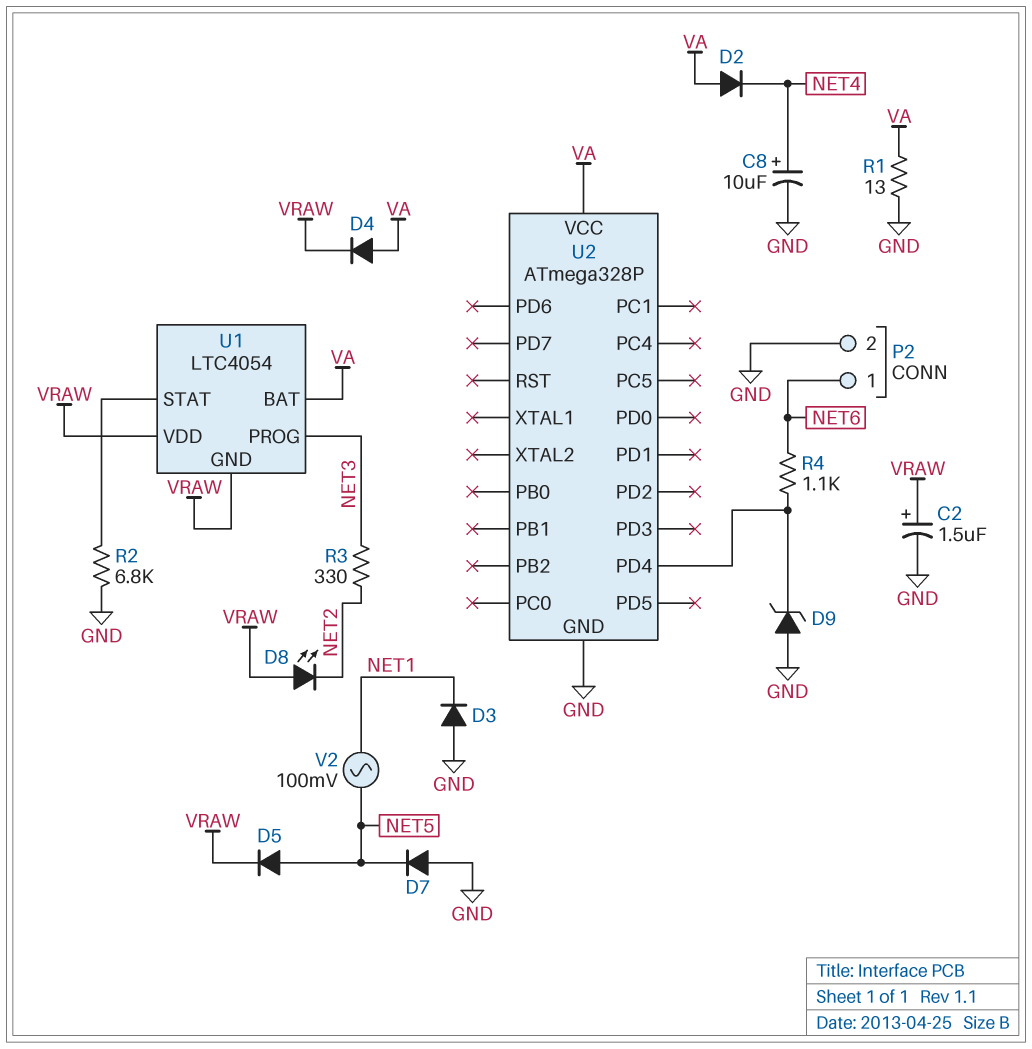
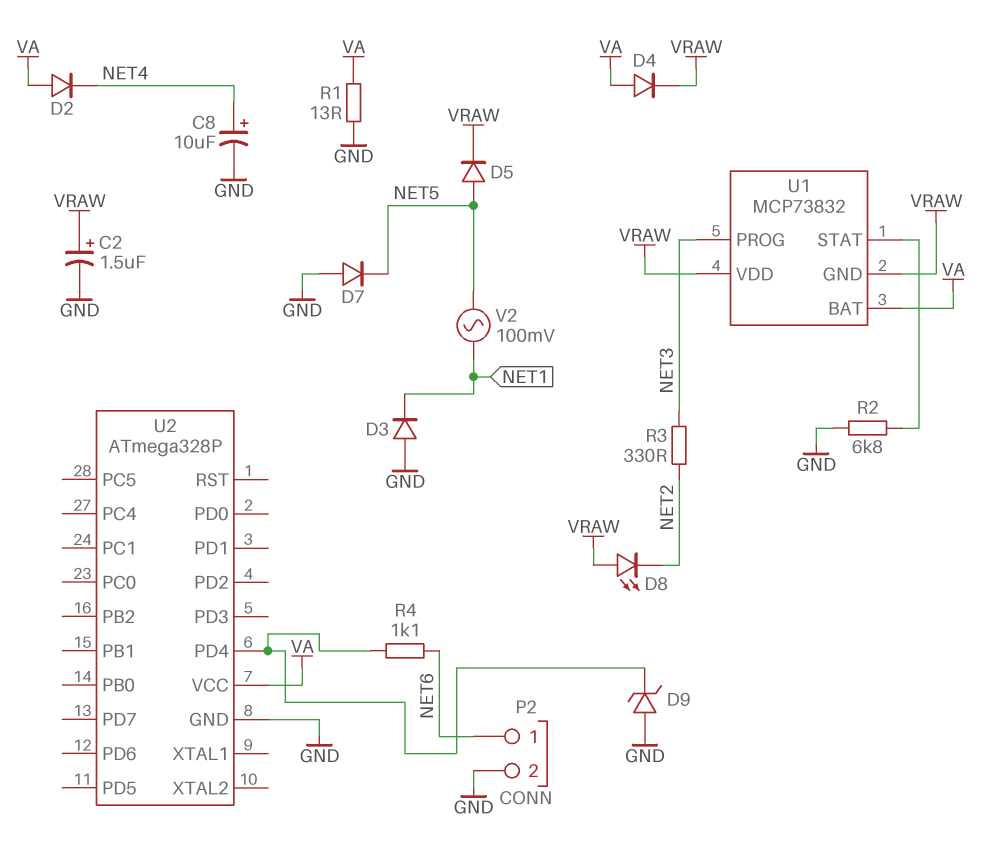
U1: LTC4054 -> MCP73832

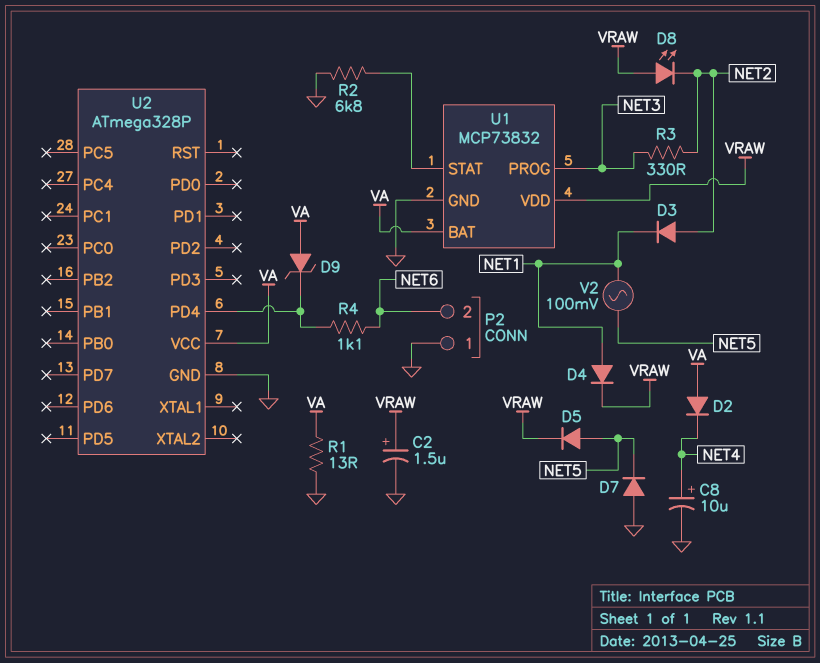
D3: diode (A GND, K NET1) -> diode (A NET2, K NET1)
D4: diode (A VA, K VRAW) -> diode (A NET1, K VRAW)
D9: zener (A GND, K U2/PD4) -> zener (A VA, K U2/PD4)
P2 pin 1: NET6 -> GND
P2 pin 2: GND -> NET6
U1 pin GND: VRAW -> GND

